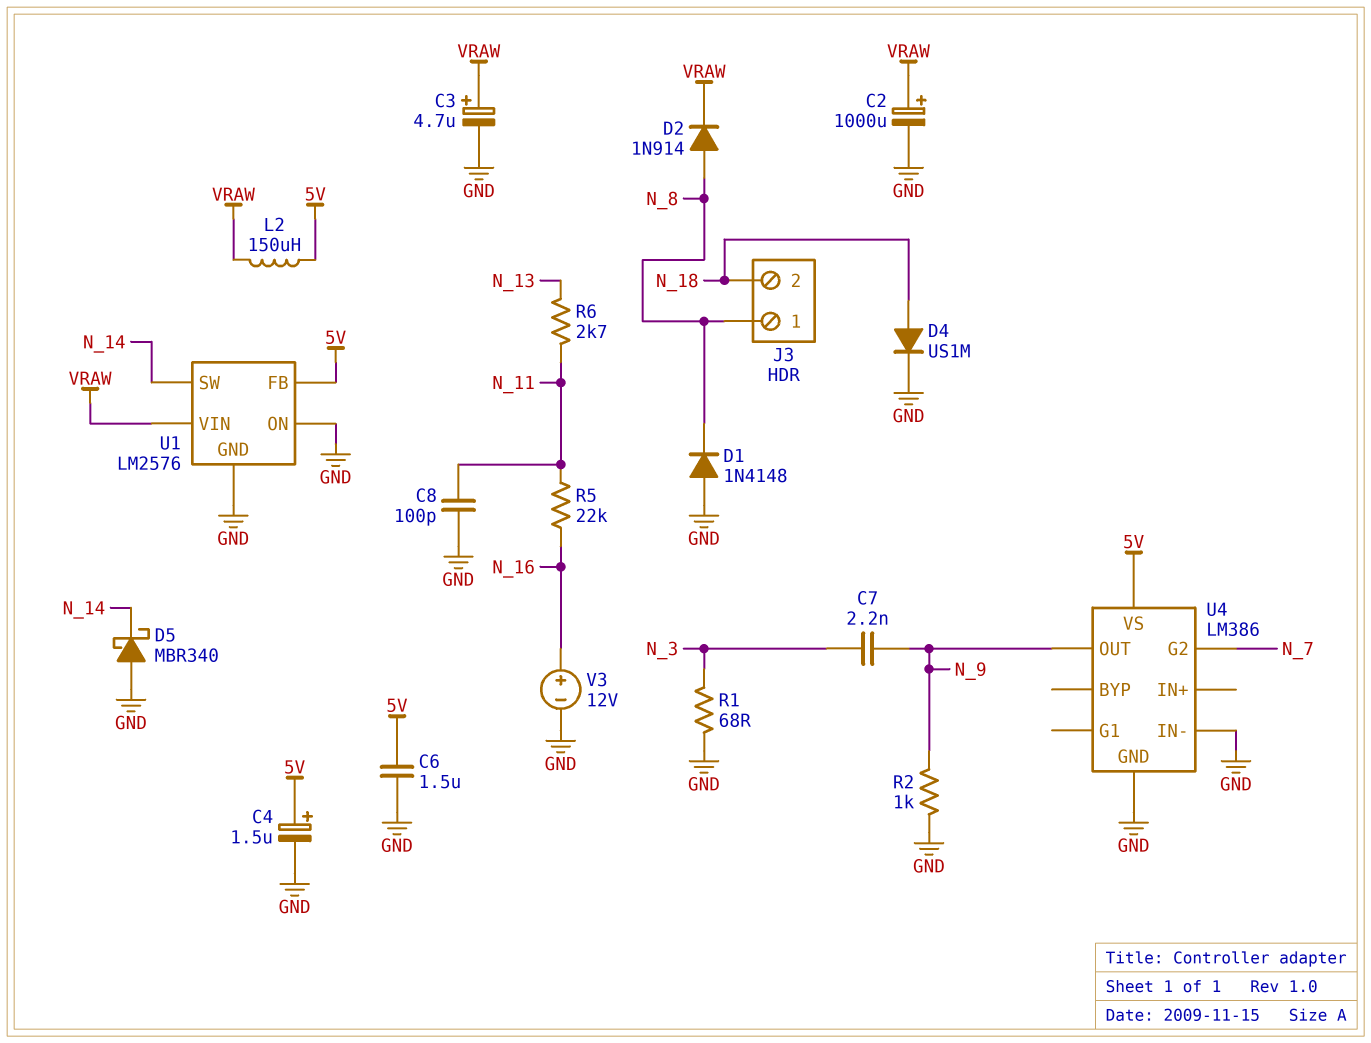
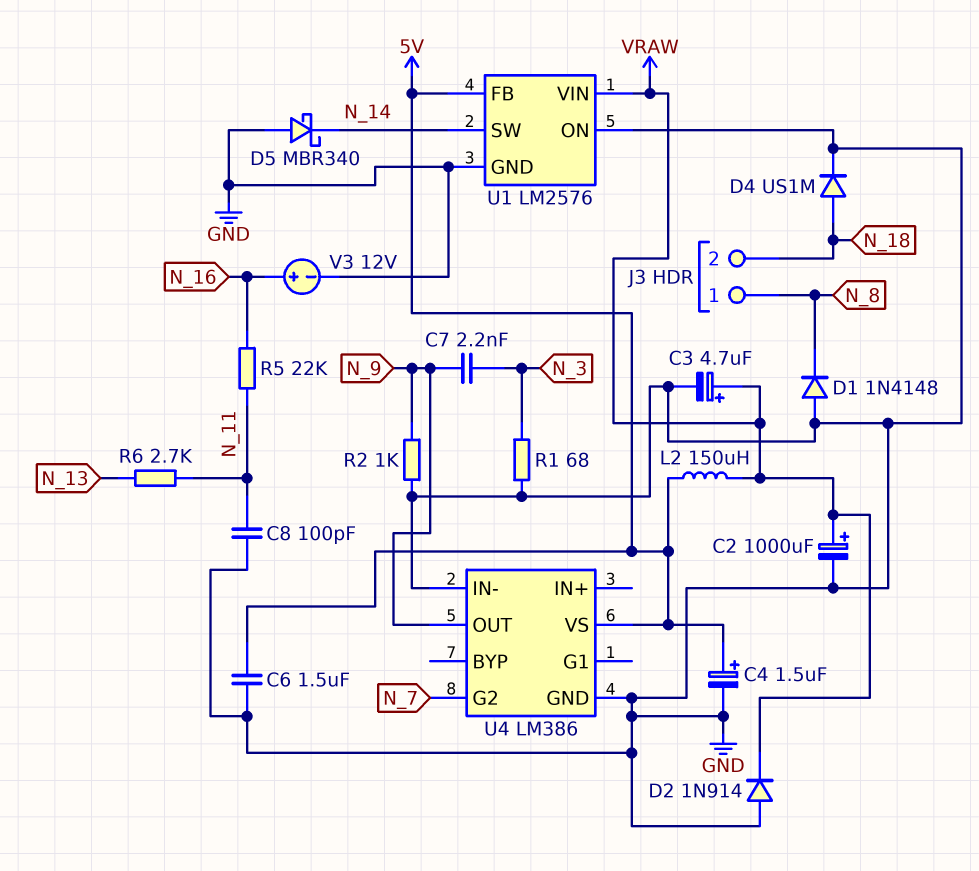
D2: diode 1N914 (A N_8, K VRAW) -> diode 1N914 (A GND, K VRAW)

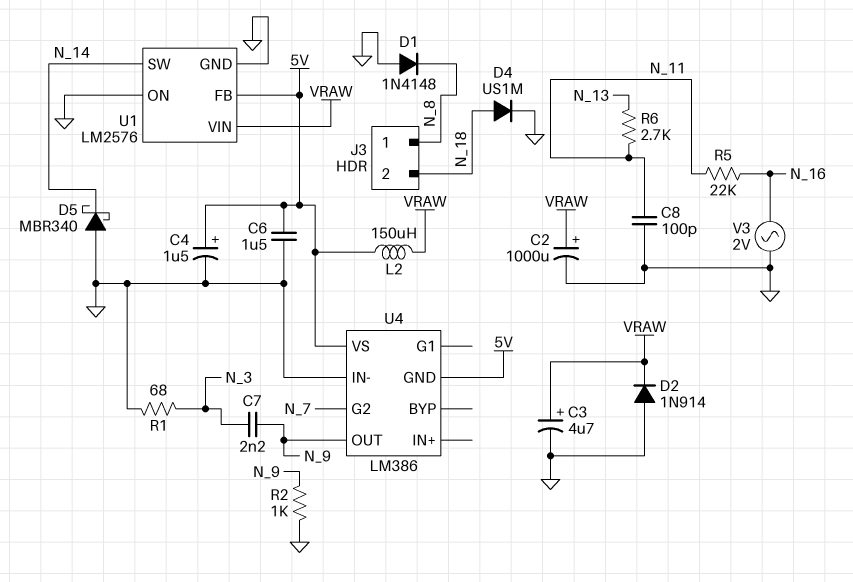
U4 pin GND: GND -> 5V
V3: 12V (plus N_16, minus GND) -> AC 2V (GND, N_16)

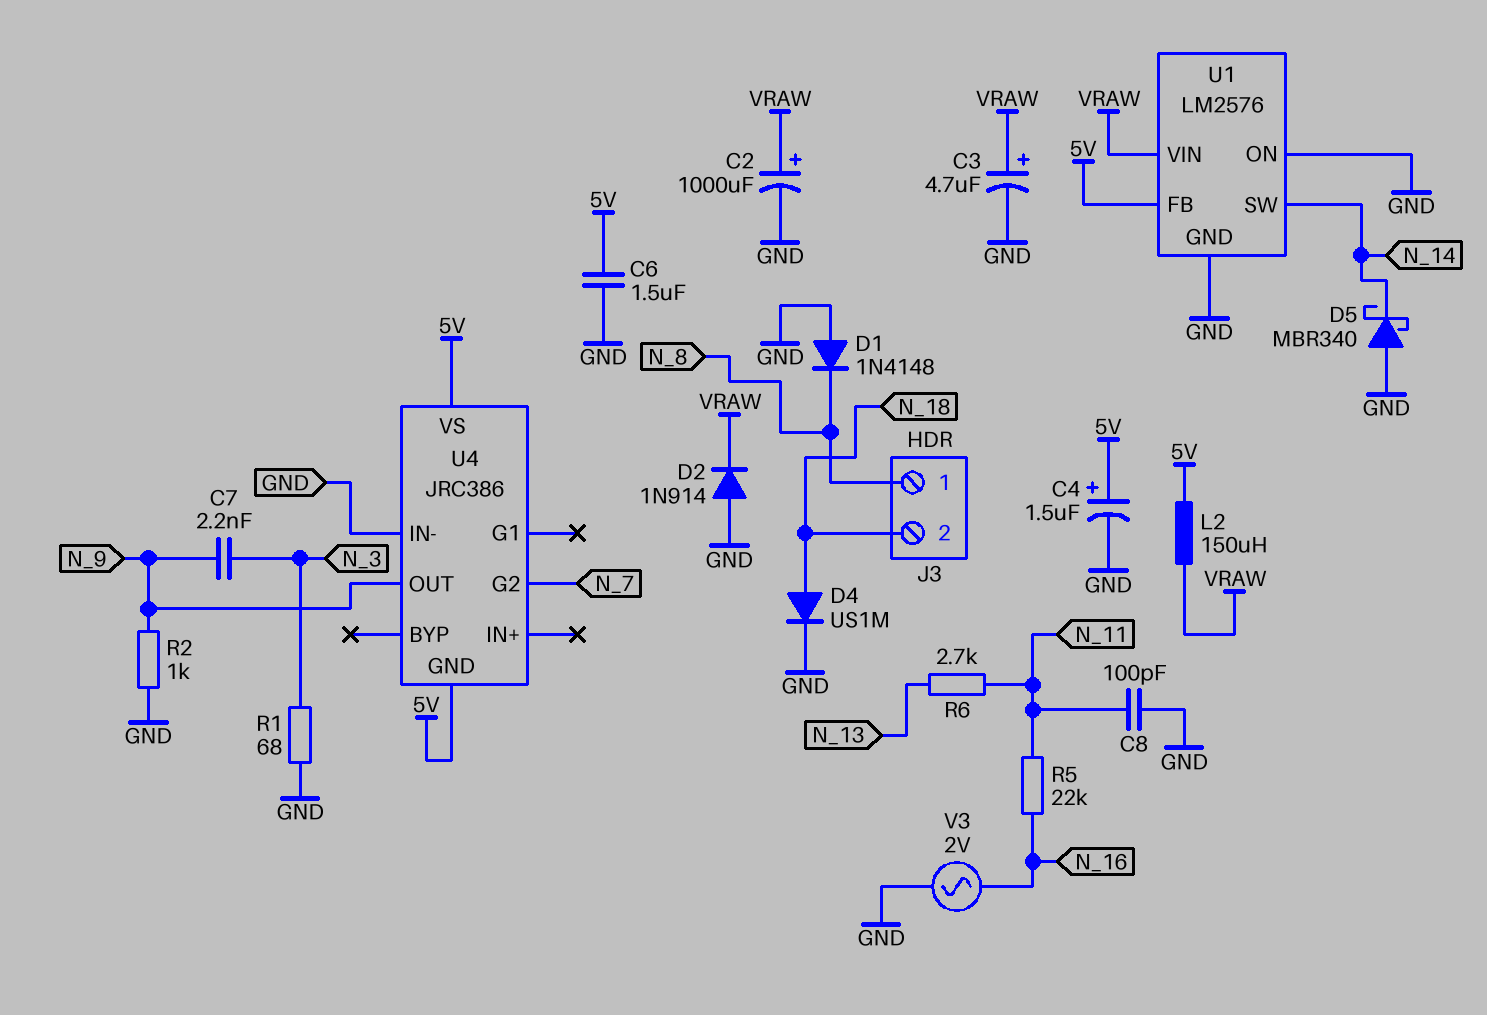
U4: LM386 -> JRC386

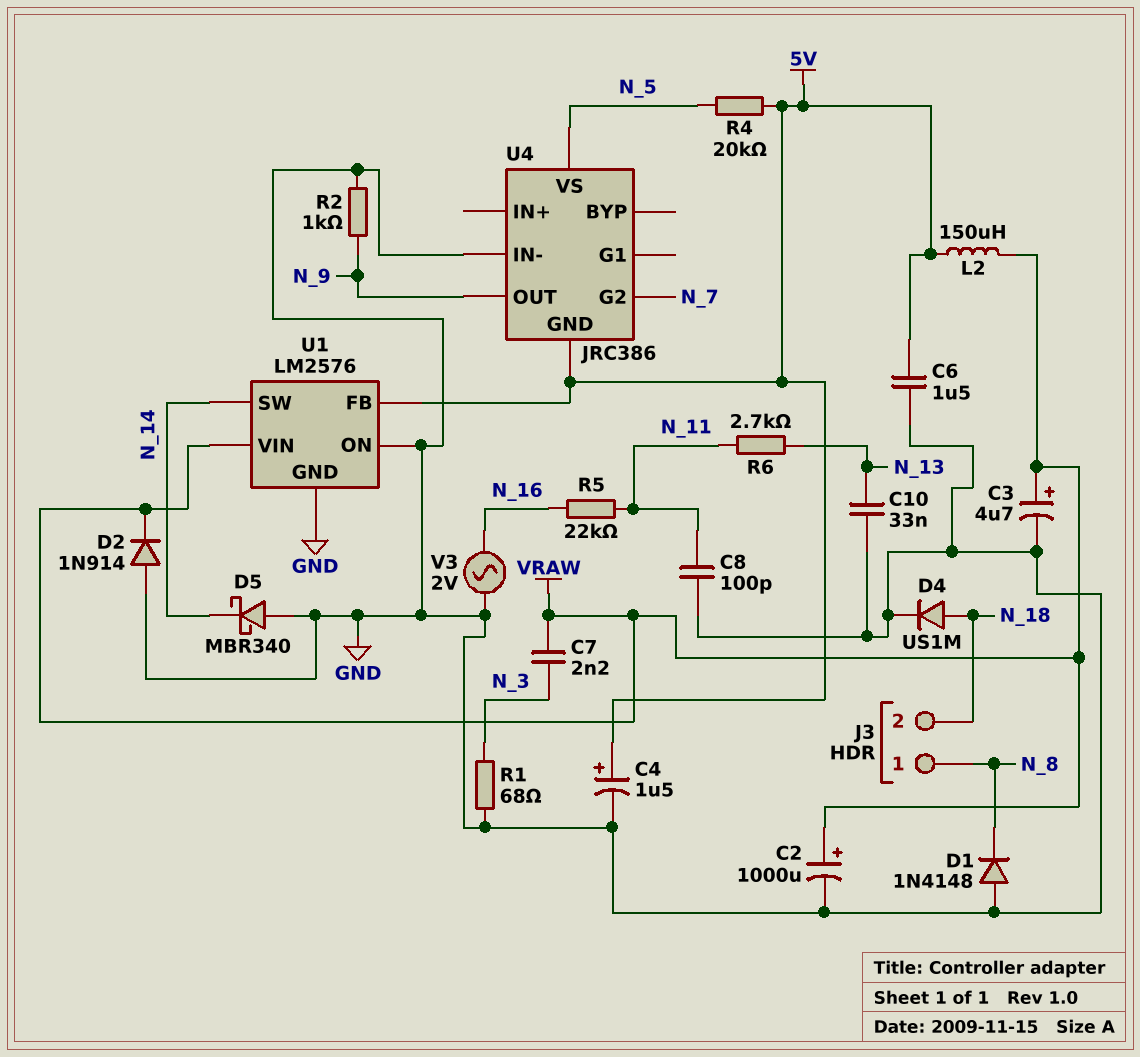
C7: 2.2nF (N_3, N_9) -> 2.2nF (N_3, VRAW)
C10: none -> 33nF (GND, N_13)
R4: none -> 20k (5V, N_5)
U4 pin VS: 5V -> N_5

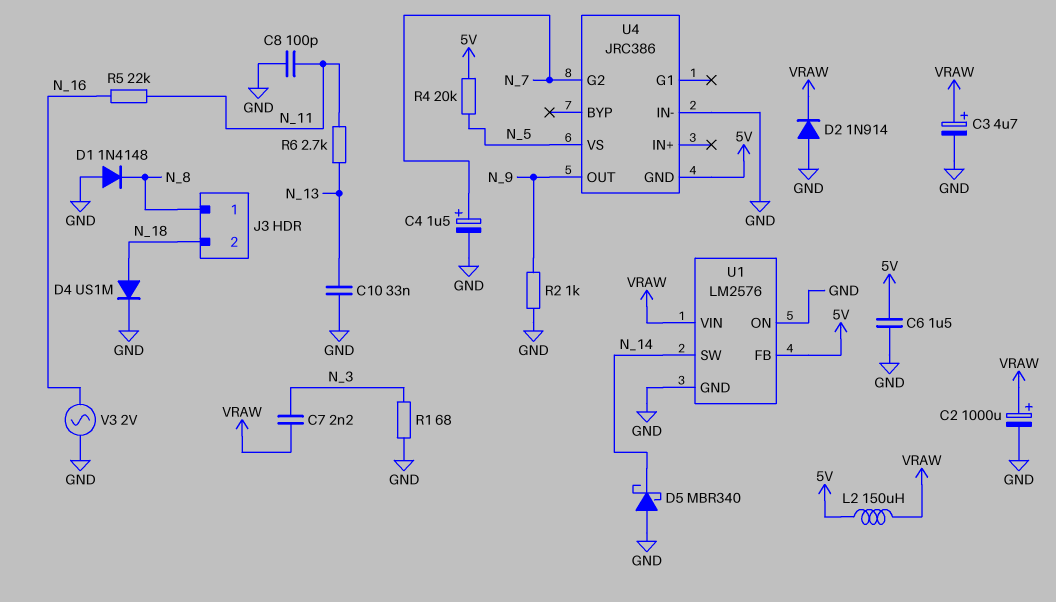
C4: 1.5uF (plus 5V, minus GND) -> 1.5uF (plus N_7, minus GND)

